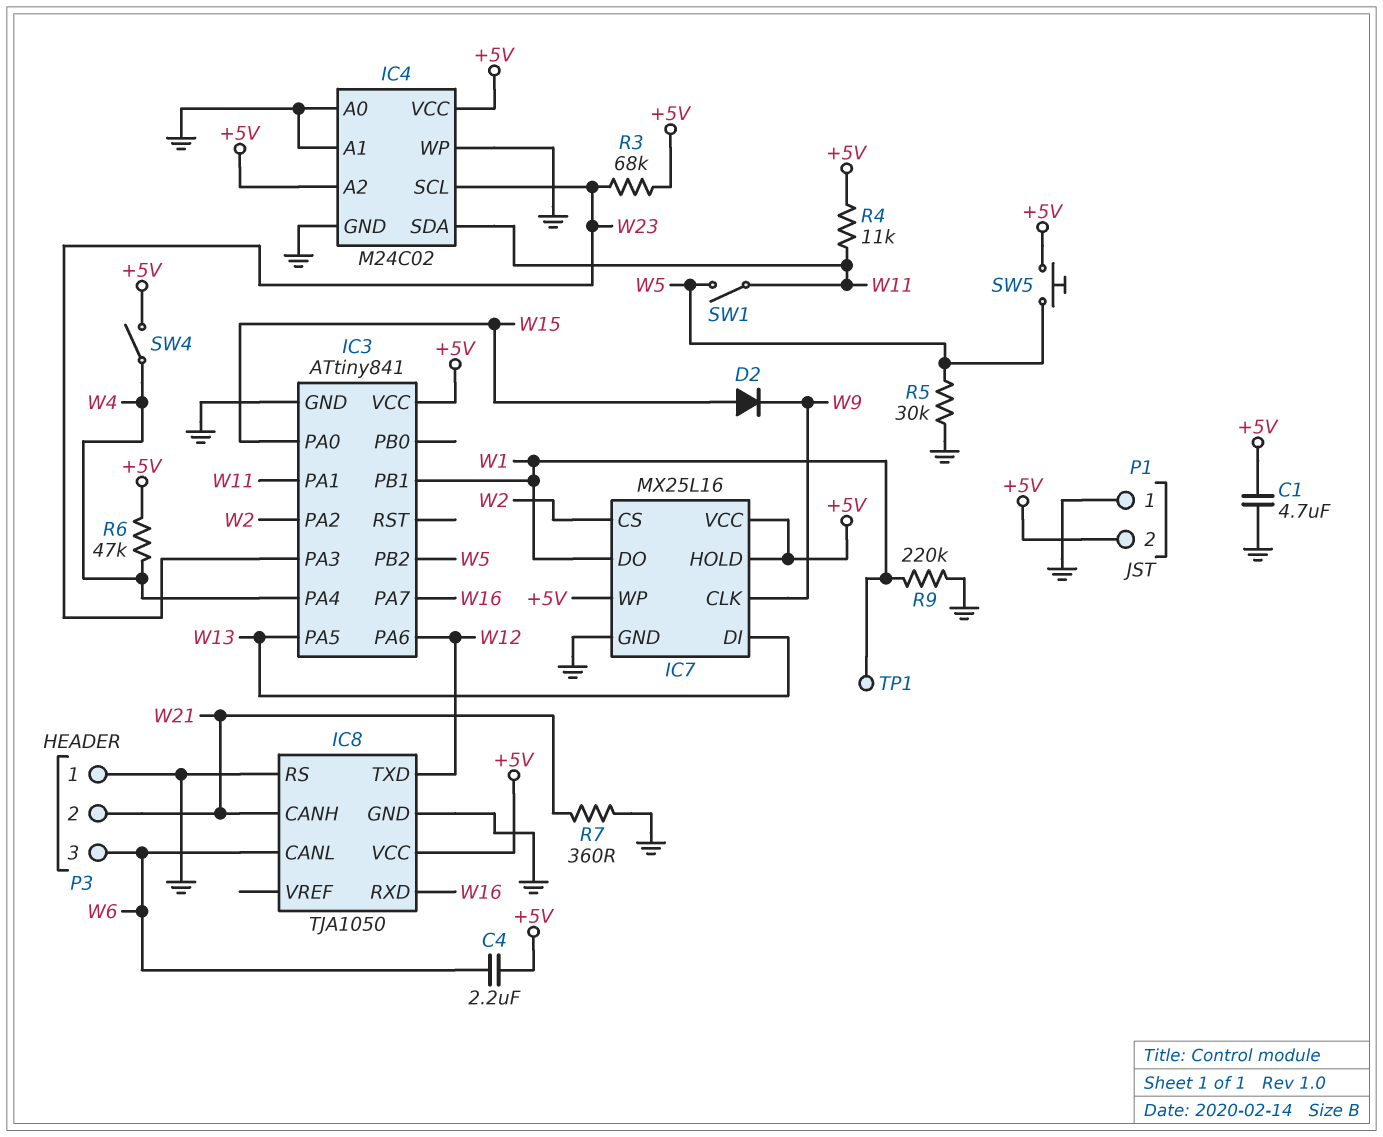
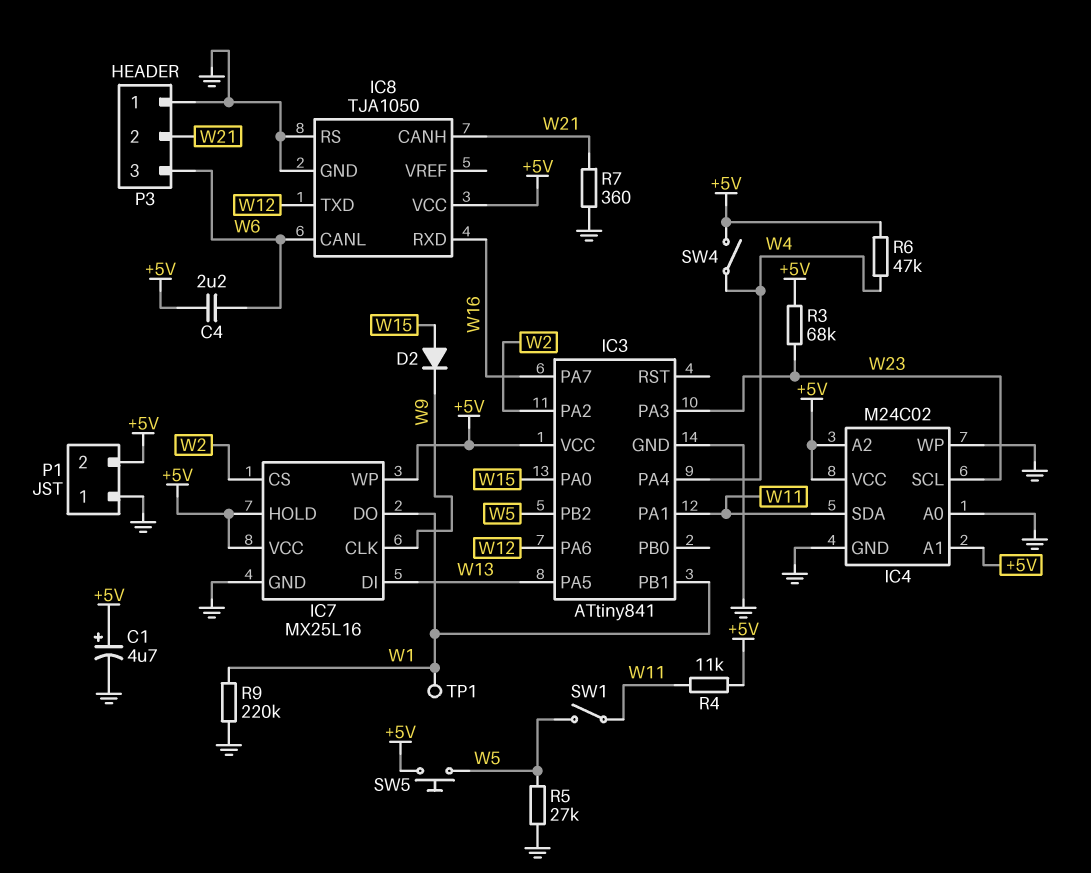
C1: 4.7uF (+5V, GND) -> 4.7uF (plus +5V, minus GND)
IC4 pin A1: GND -> +5V
R5: 30k (GND, W5) -> 27k (GND, W5)

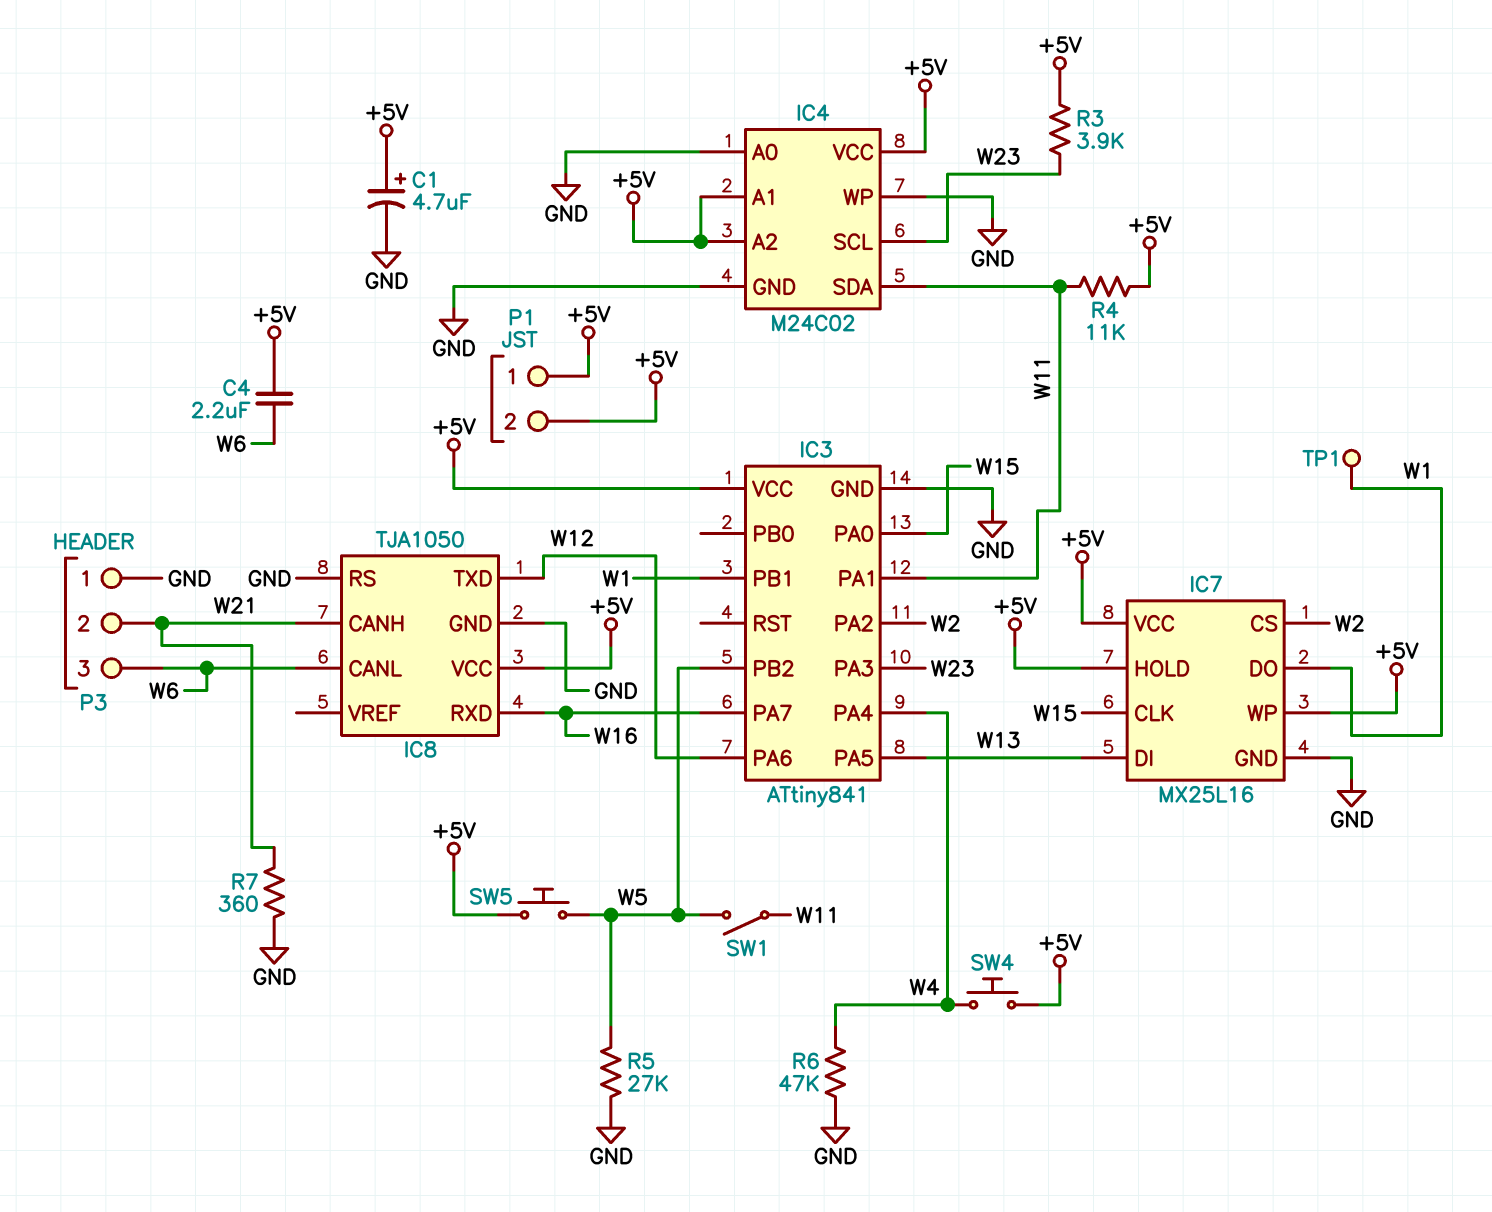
D2: diode (A W15, K W9) -> none
IC7 pin CLK: W9 -> W15
P1 pin 1: GND -> +5V
R3: 68k (+5V, W23) -> 3.9k (+5V, W23)
R6: 47k (+5V, W4) -> 47k (GND, W4)
R9: 220k (GND, W1) -> none
SW4: switch (+5V, W4) -> button (+5V, W4)

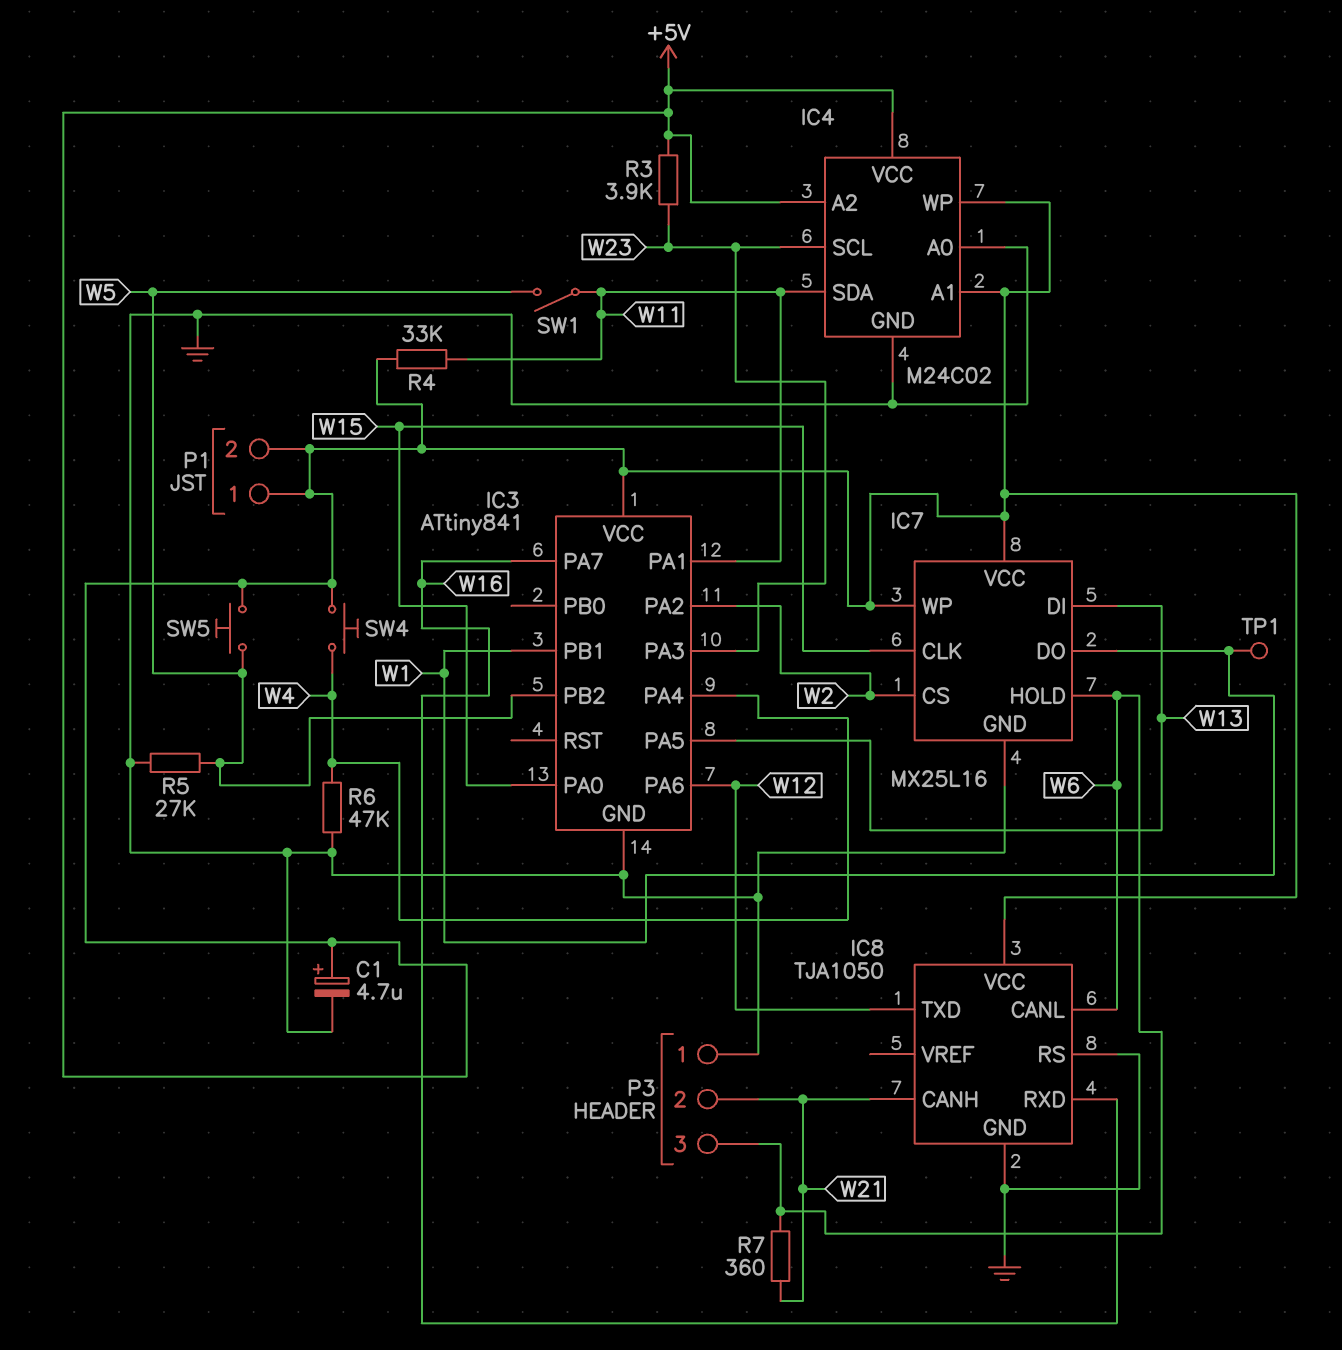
C4: 2.2uF (+5V, W6) -> none
IC4 pin WP: GND -> +5V
IC7 pin HOLD: +5V -> W6
R4: 11k (+5V, W11) -> 33k (+5V, W11)
R7: 360 (GND, W21) -> 360 (W6, W21)

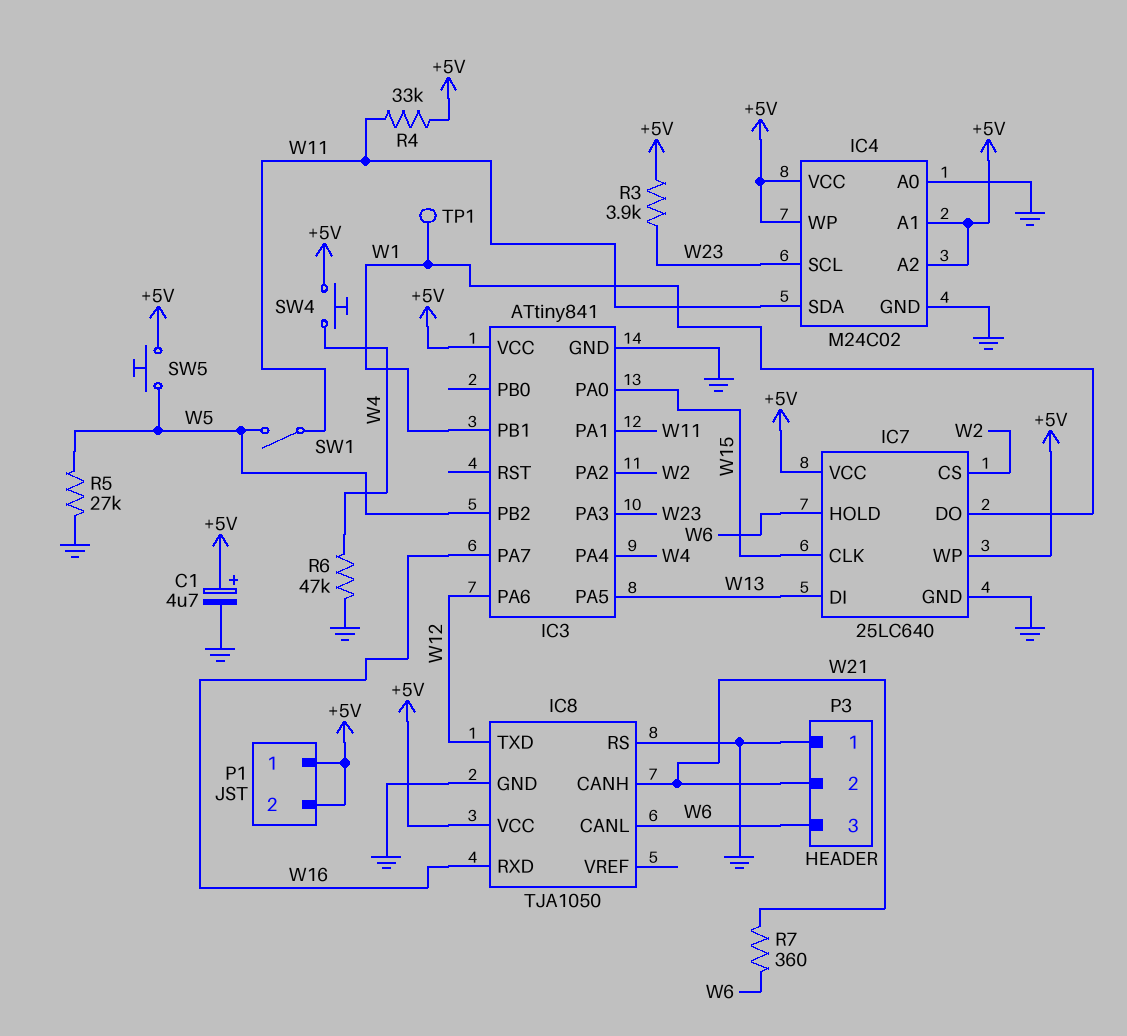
IC7: MX25L16 -> 25LC640

